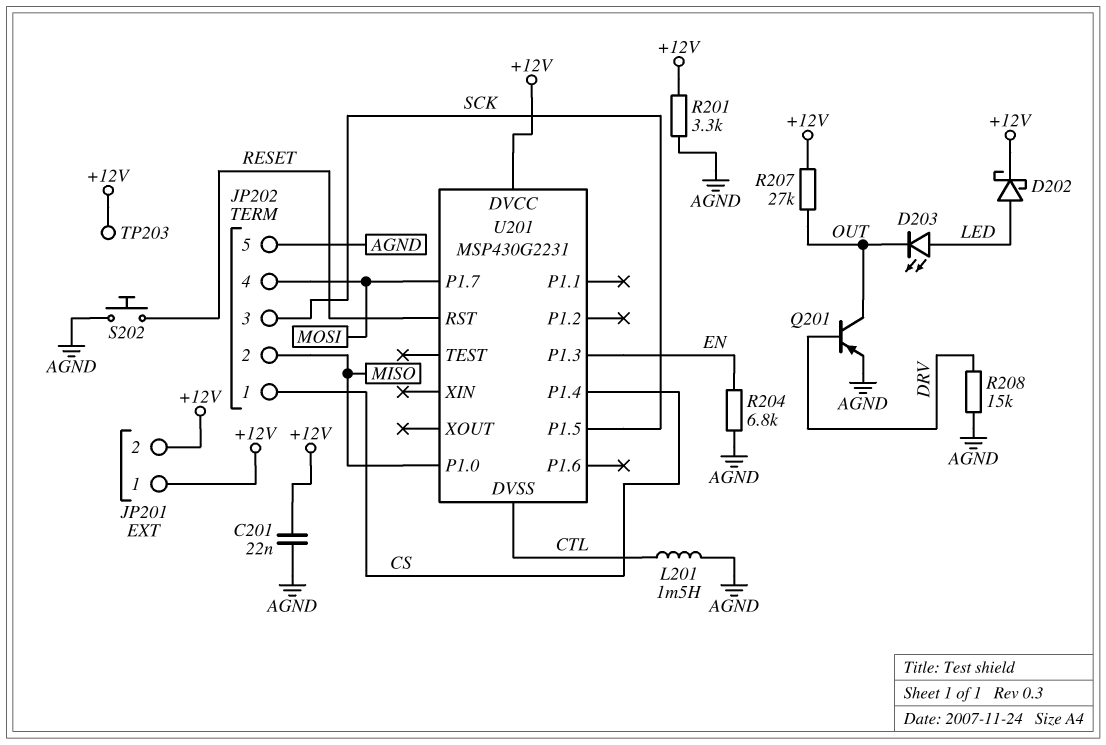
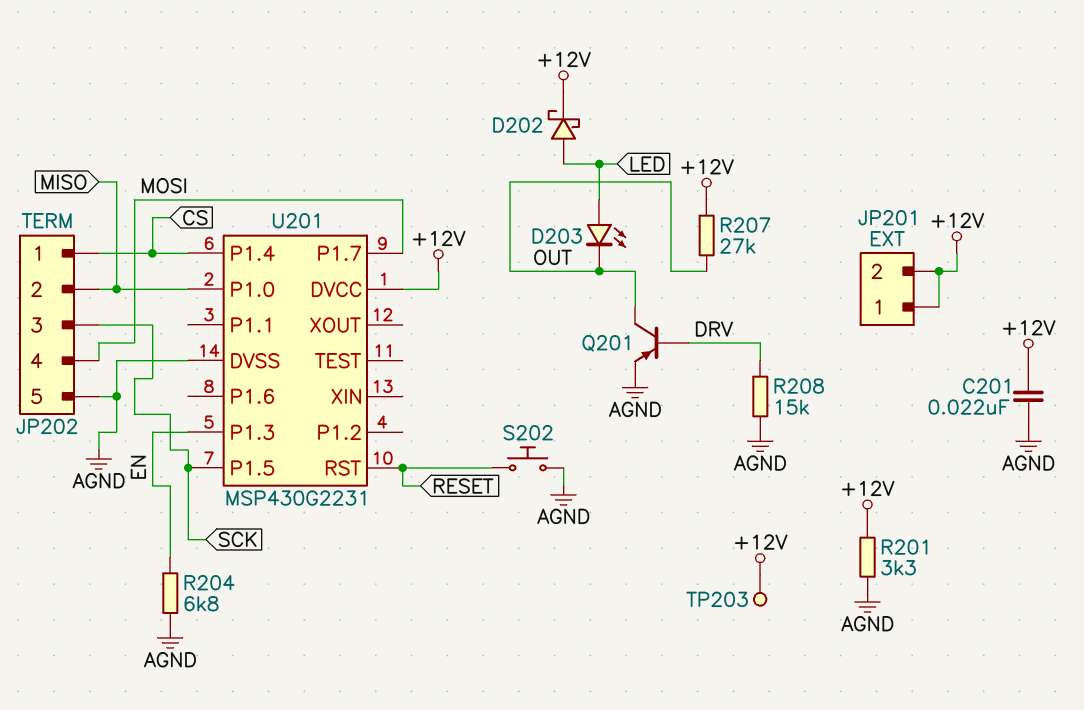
L201: 1.5mH (AGND, CTL) -> none
U201 pin DVSS: CTL -> AGND

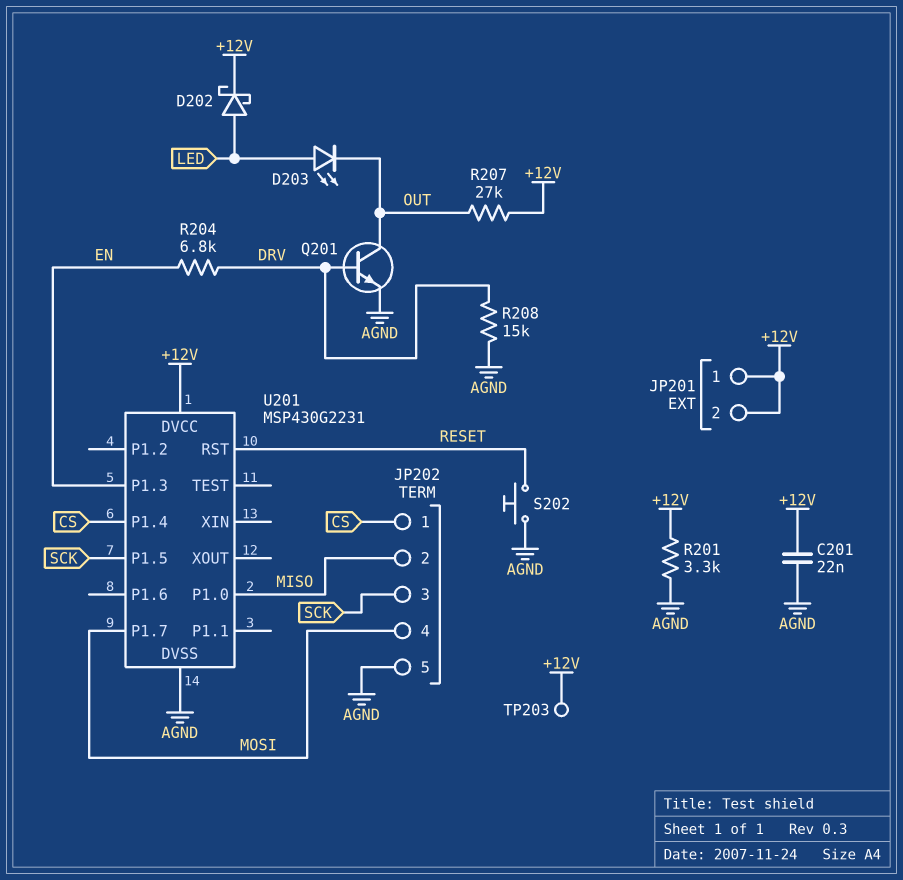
Q201: PNP (B DRV, C OUT, E AGND) -> NPN (B DRV, C OUT, E AGND)
R204: 6.8k (AGND, EN) -> 6.8k (DRV, EN)

